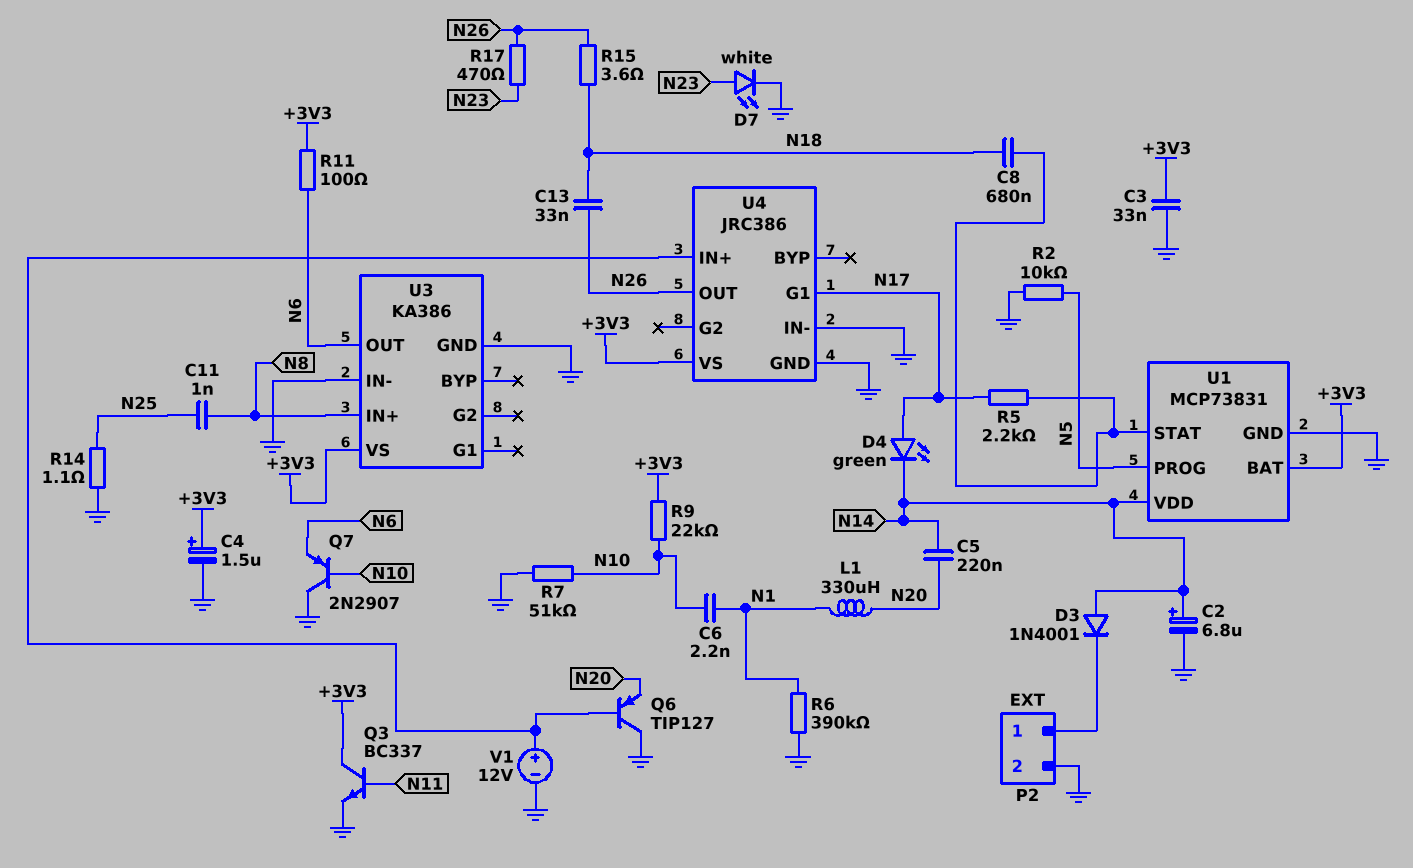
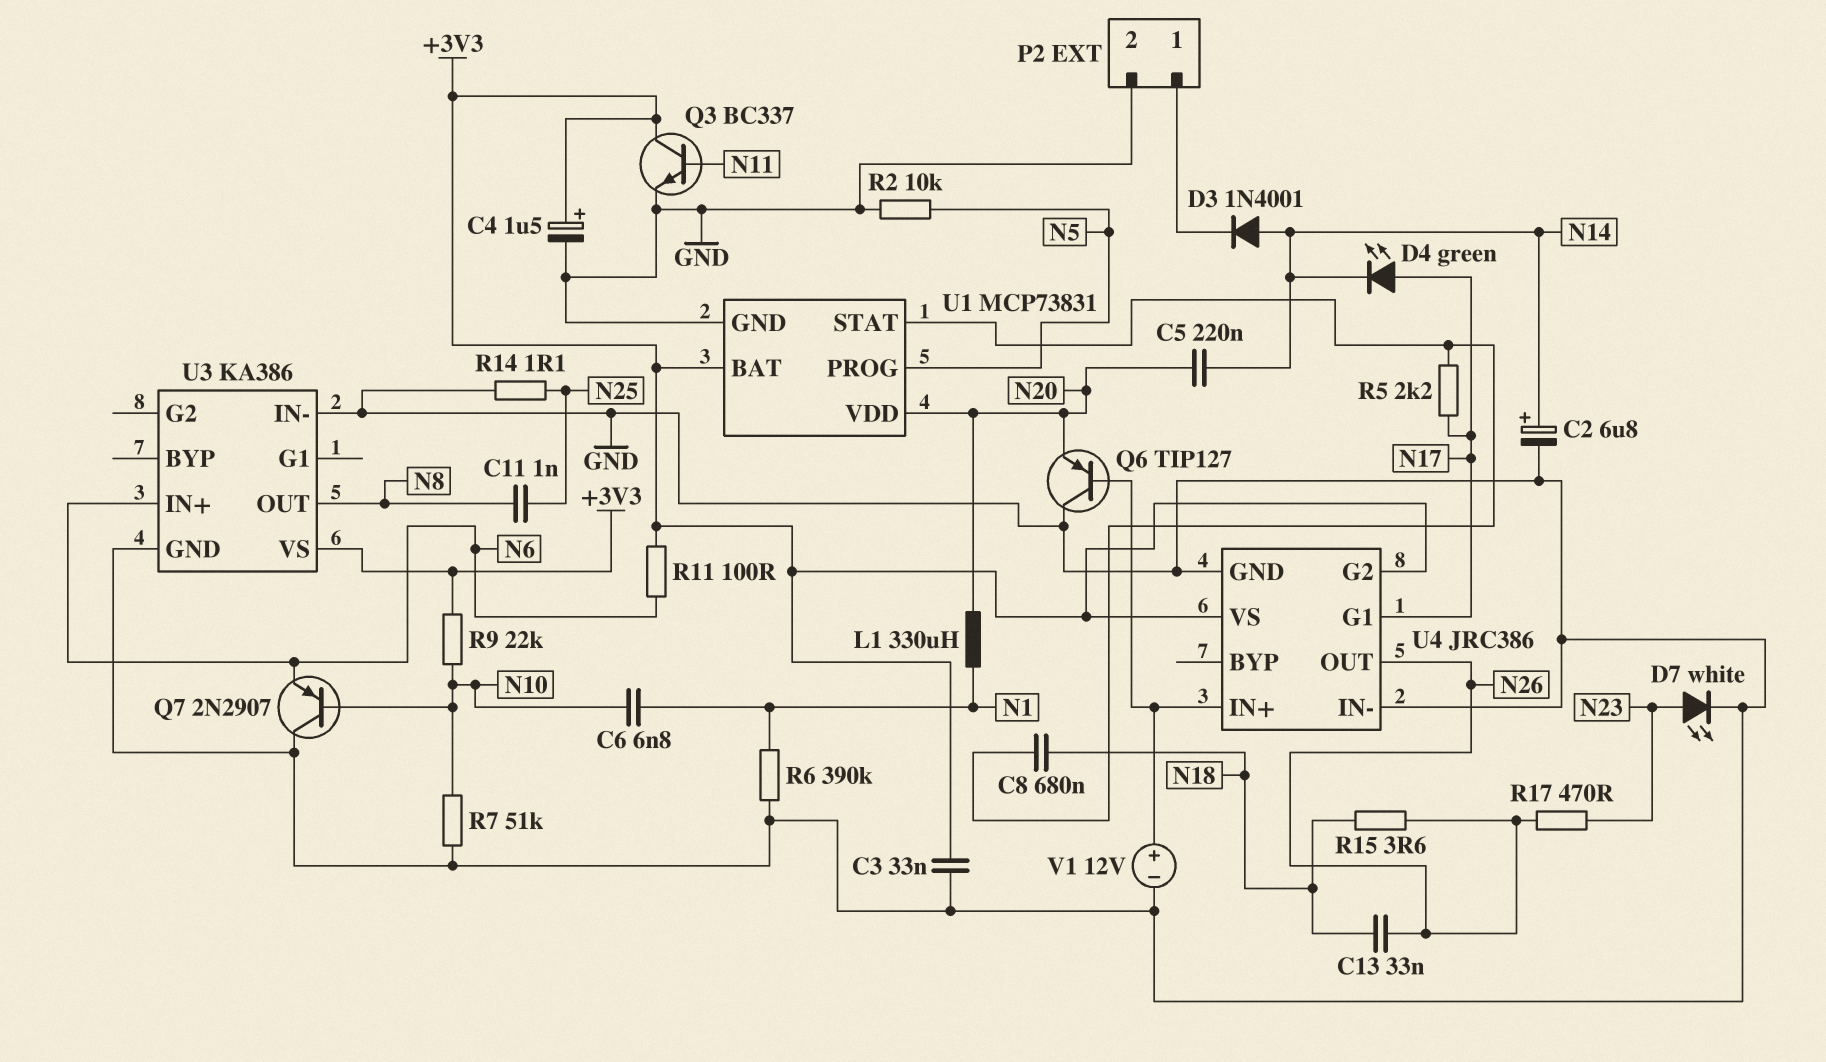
C6: 2.2nF (N1, N10) -> 6.8nF (N1, N10)
U1 pin VDD: N14 -> N20
U3 pin IN+: N8 -> N6
U3 pin OUT: N6 -> N8
U4 pin G2: none -> +3V3

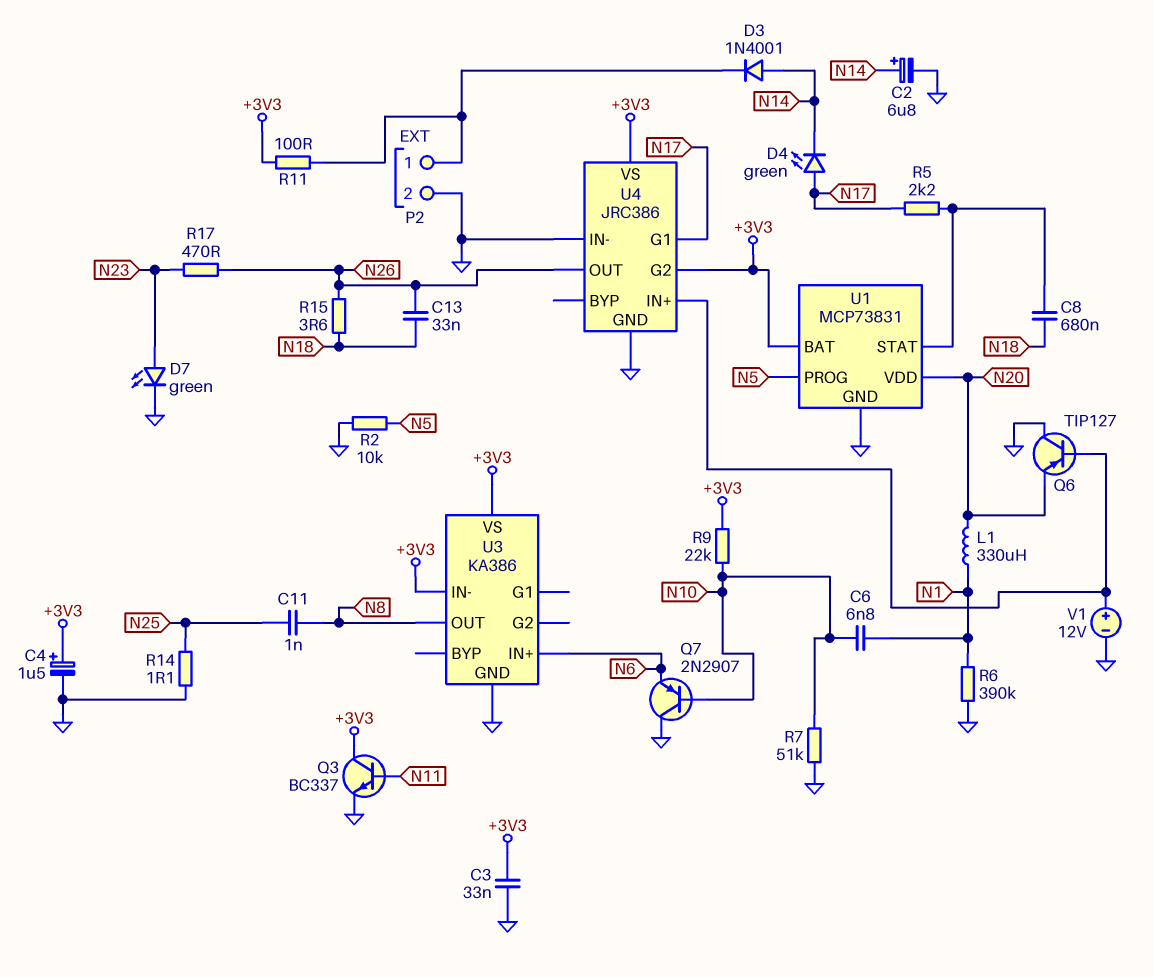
C5: 220nF (N14, N20) -> none
D7: LED white (A N23, K GND) -> LED green (A N23, K GND)
R11: 100 (+3V3, N6) -> 100 (+3V3, P2/1)
U3 pin IN-: GND -> +3V3

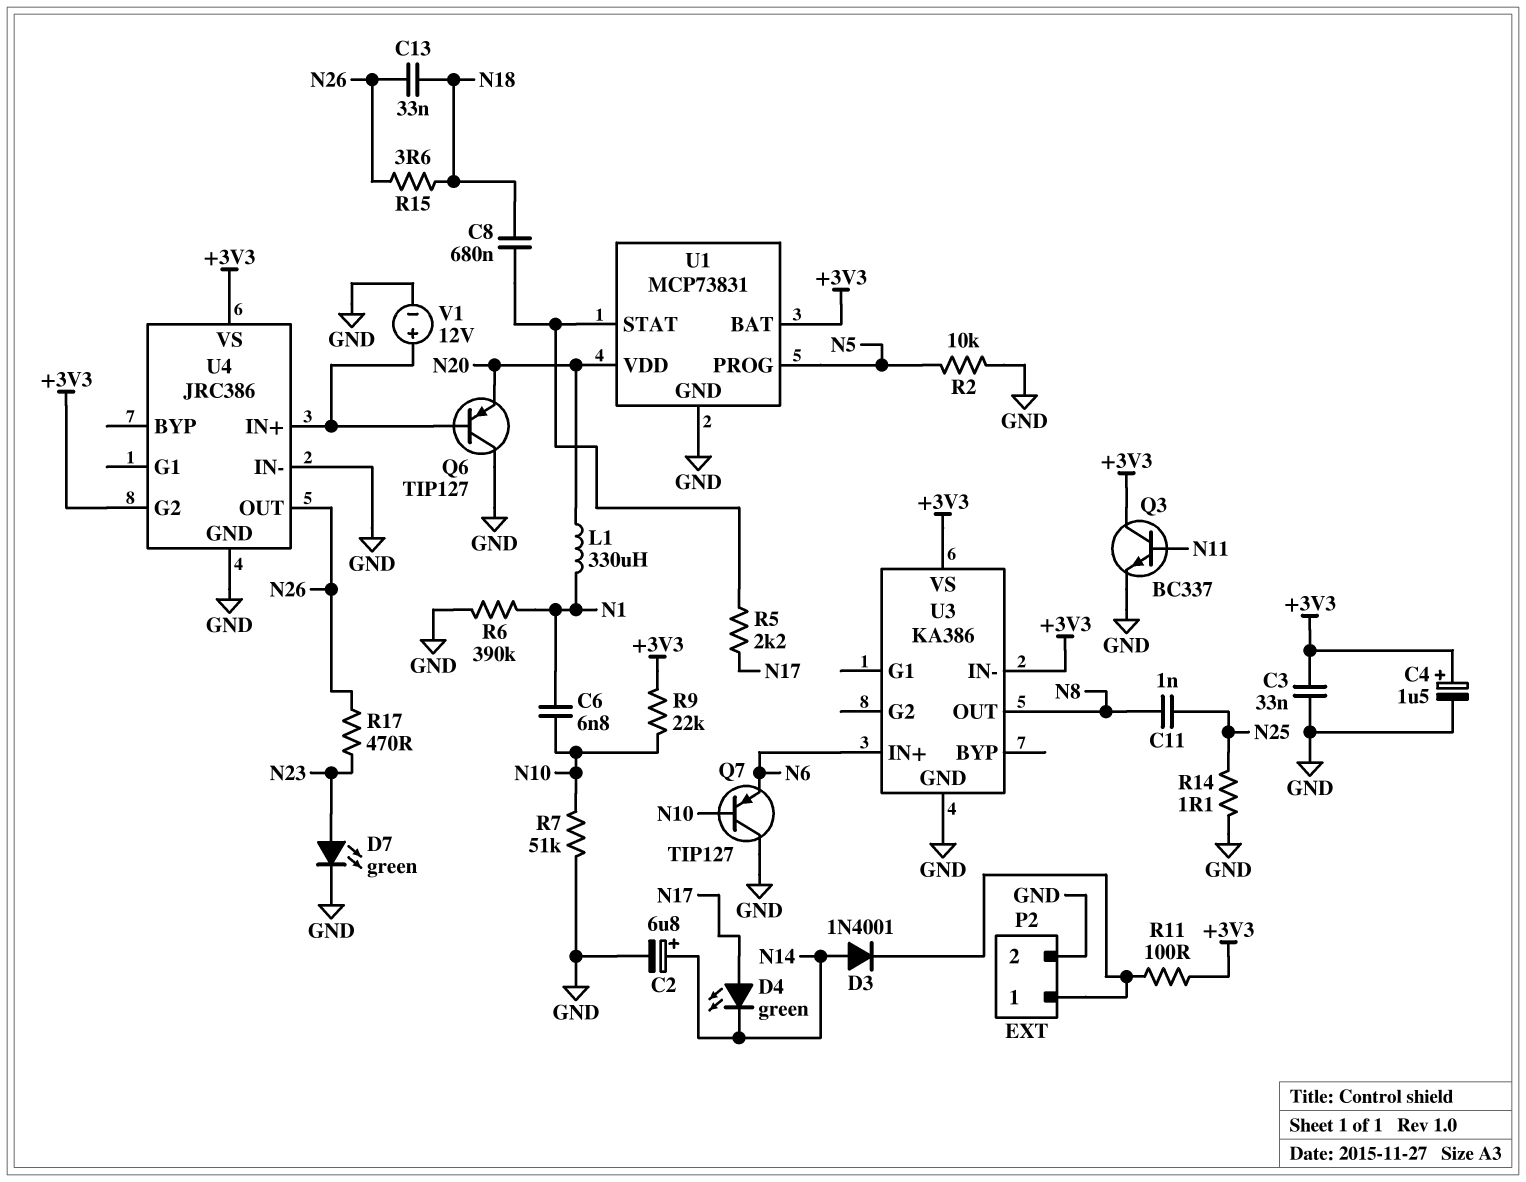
Q7: PNP 2N2907 (B N10, C GND, E N6) -> PNP TIP127 (B N10, C GND, E N6)
U4 pin G1: N17 -> none

